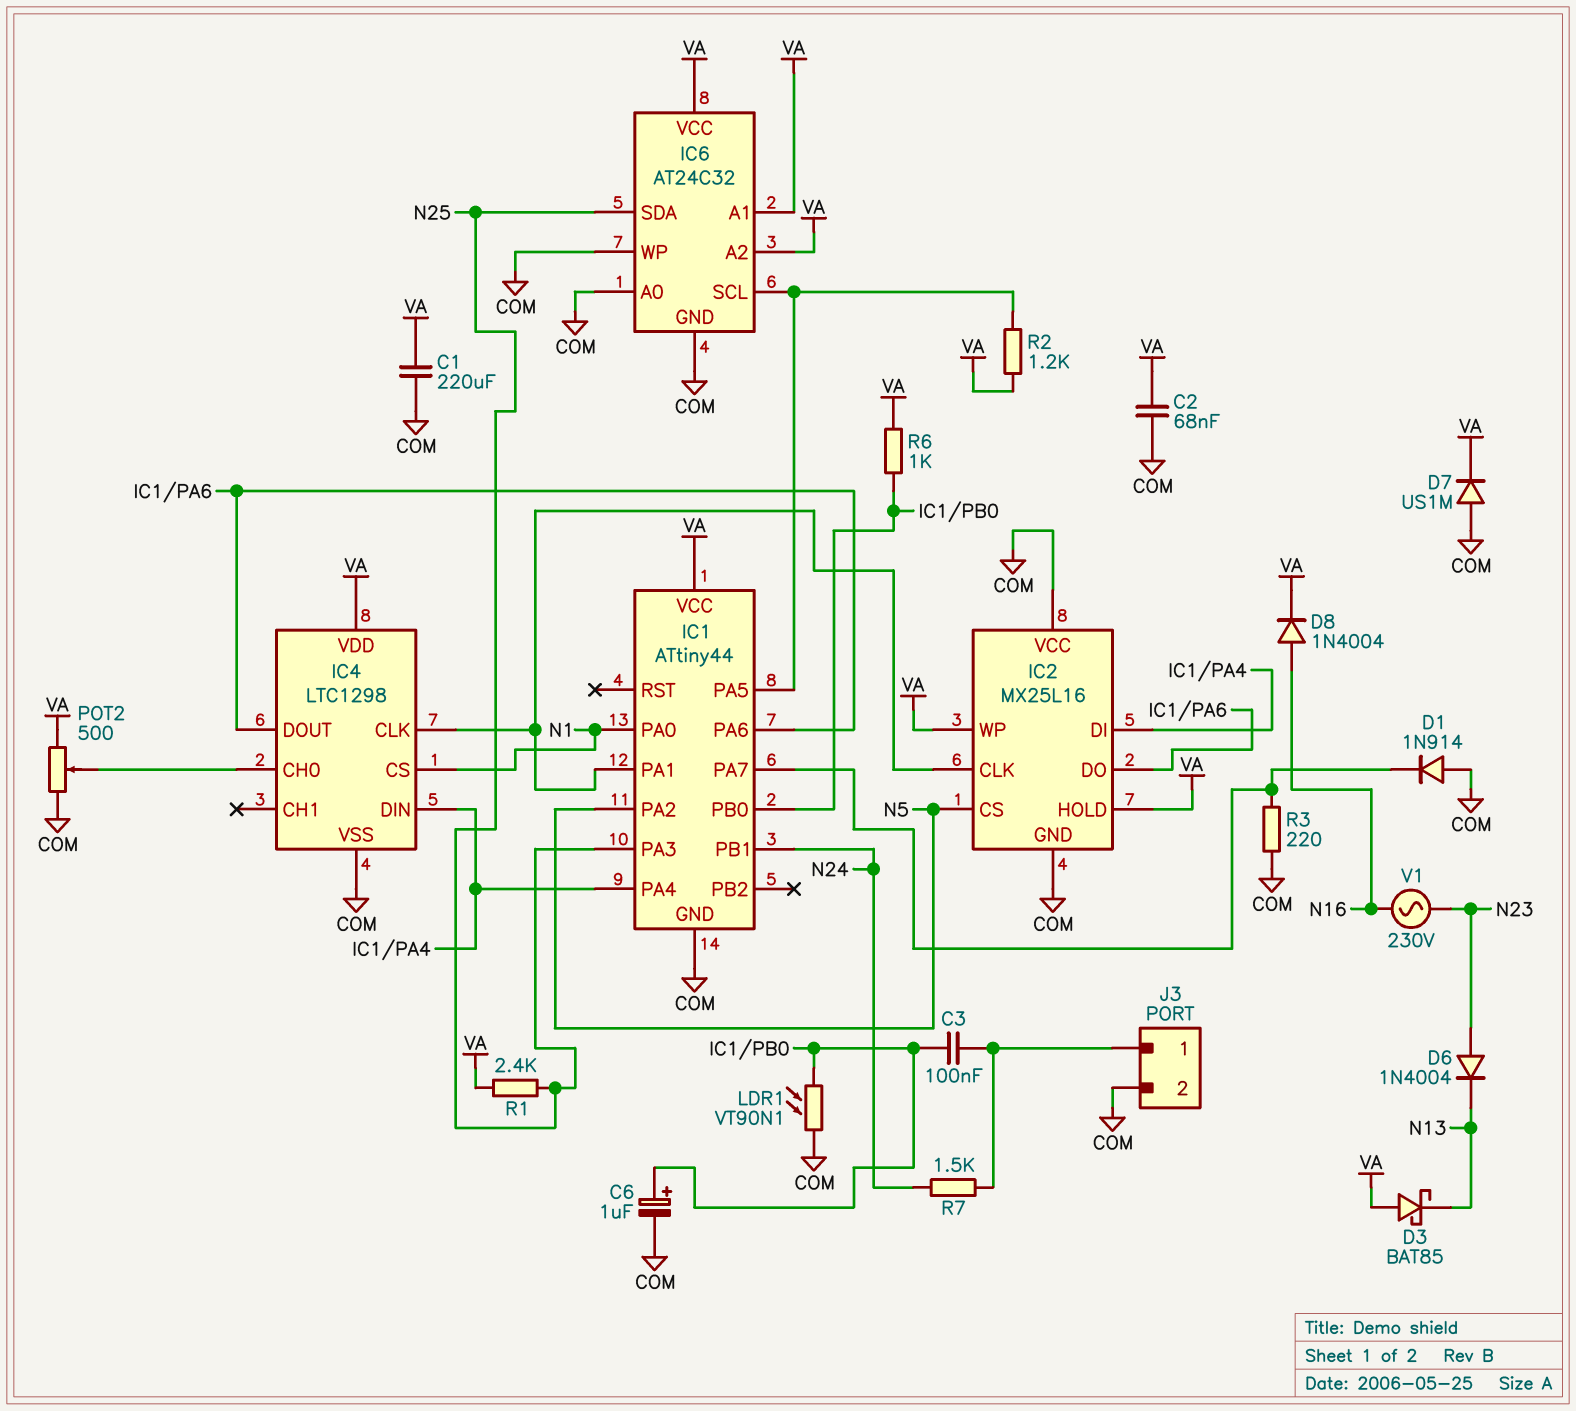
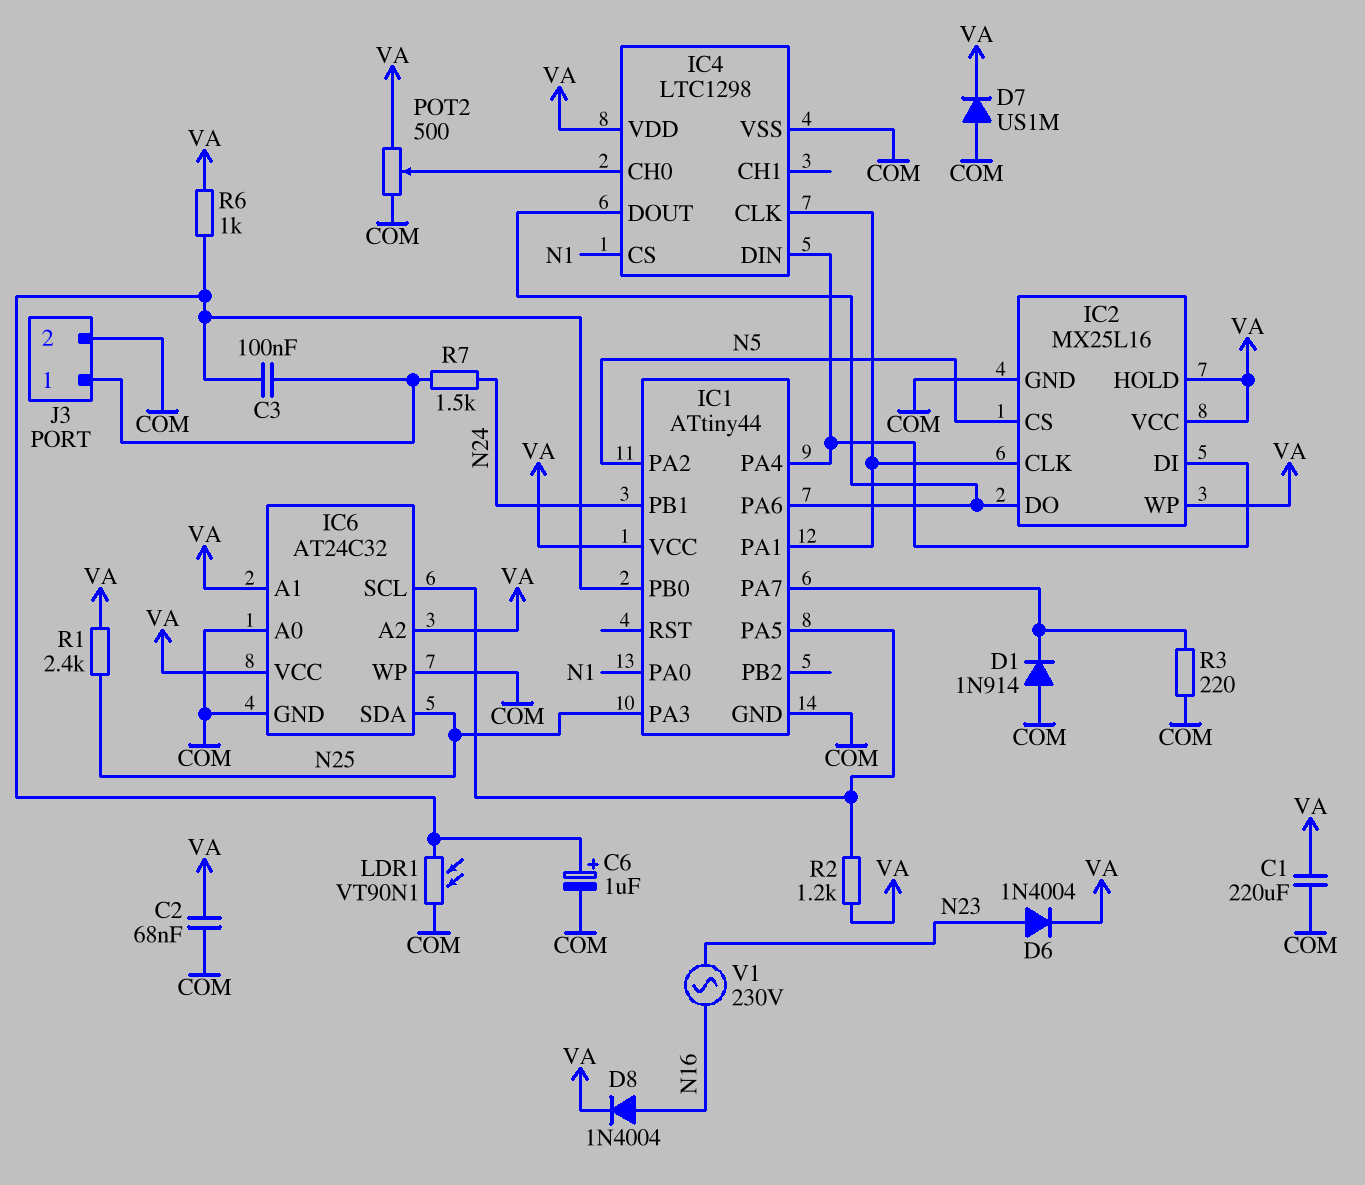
D3: schottky BAT85 (A VA, K N13) -> none
D6: diode 1N4004 (A N23, K N13) -> diode 1N4004 (A N23, K VA)
IC2 pin VCC: COM -> VA

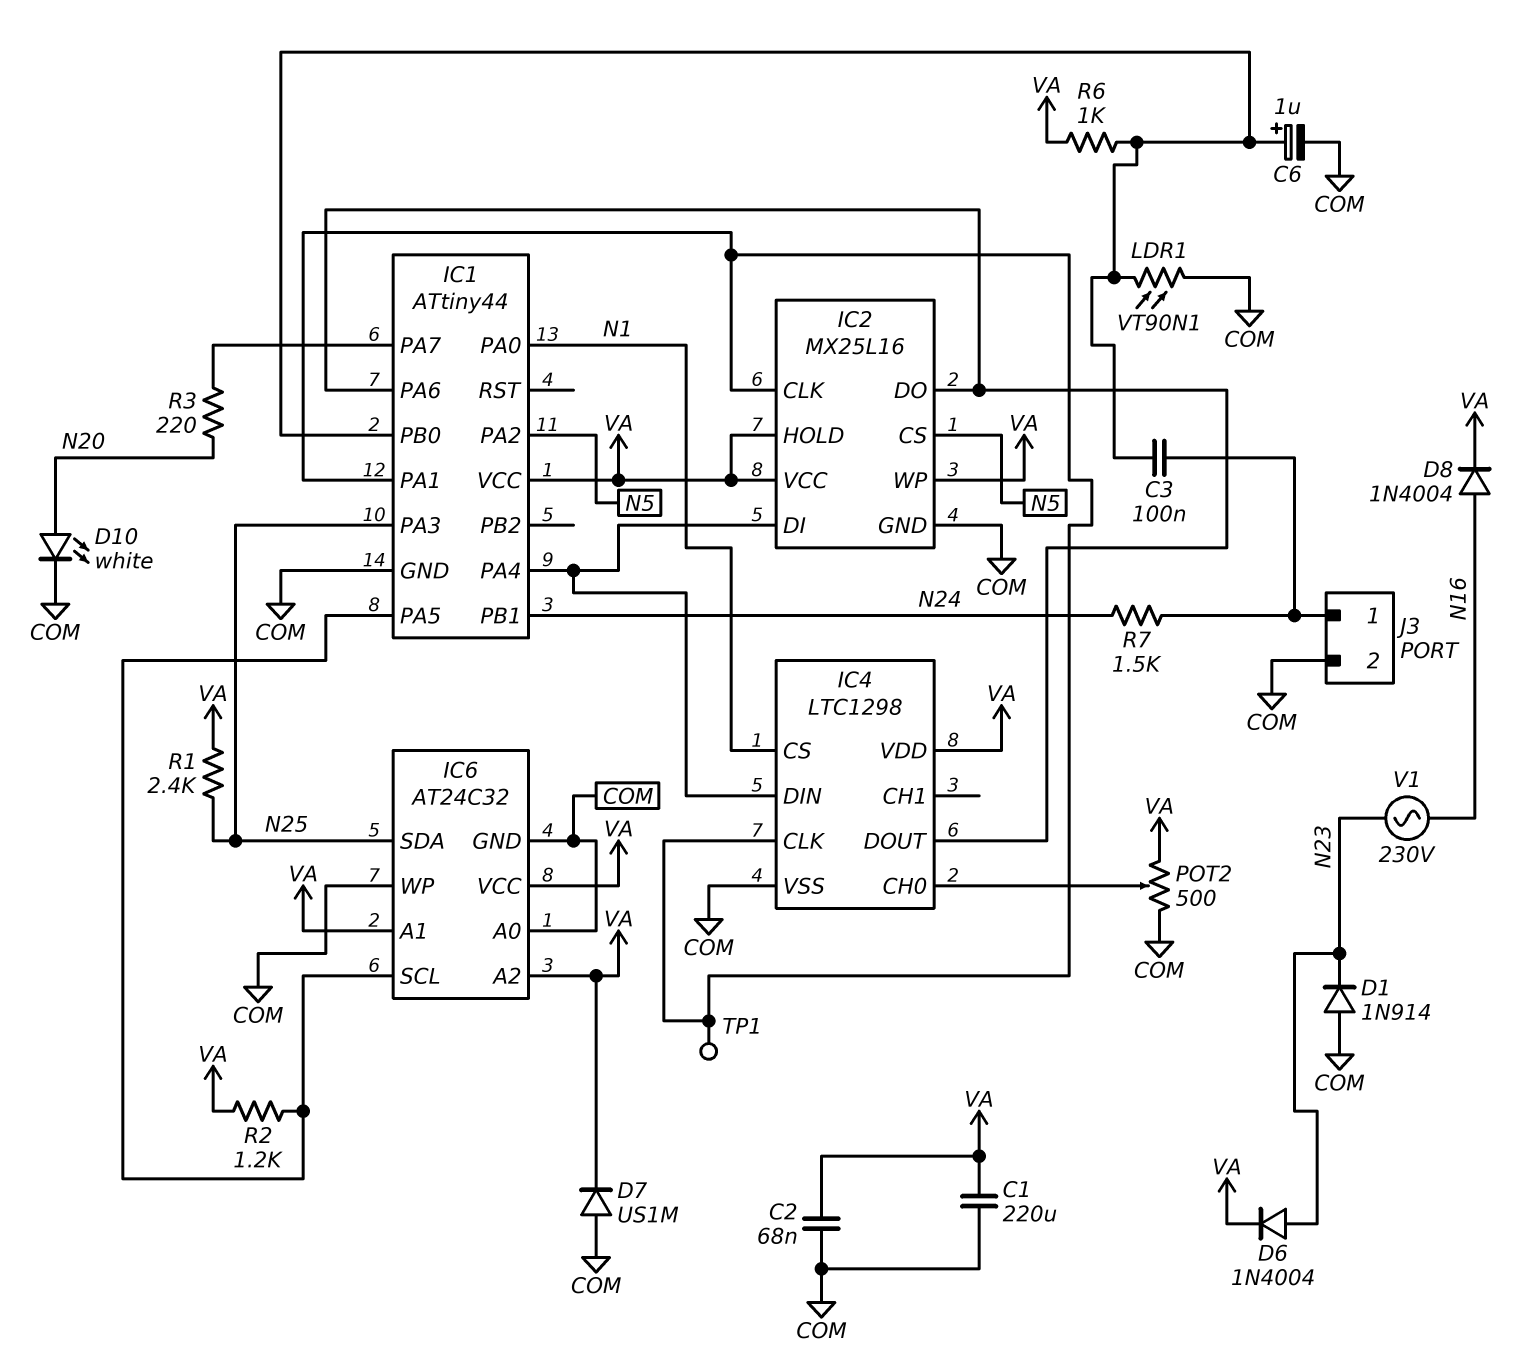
D1: diode 1N914 (A COM, K IC1/PA7) -> diode 1N914 (A COM, K N23)
D10: none -> LED white (A N20, K COM)
R3: 220 (COM, IC1/PA7) -> 220 (IC1/PA7, N20)
TP1: none -> test point (IC1/PA1)

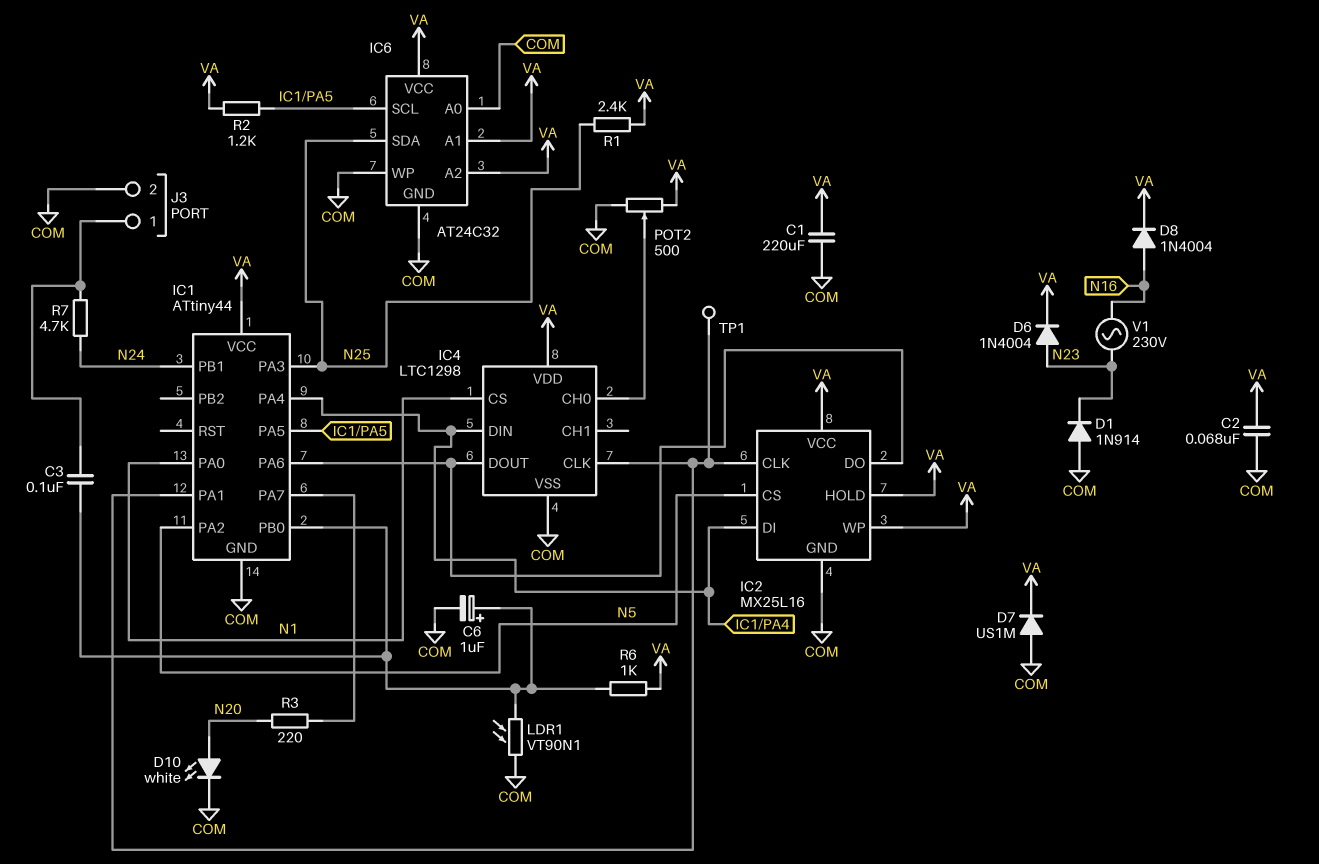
R7: 1.5k (J3/1, N24) -> 4.7k (J3/1, N24)

